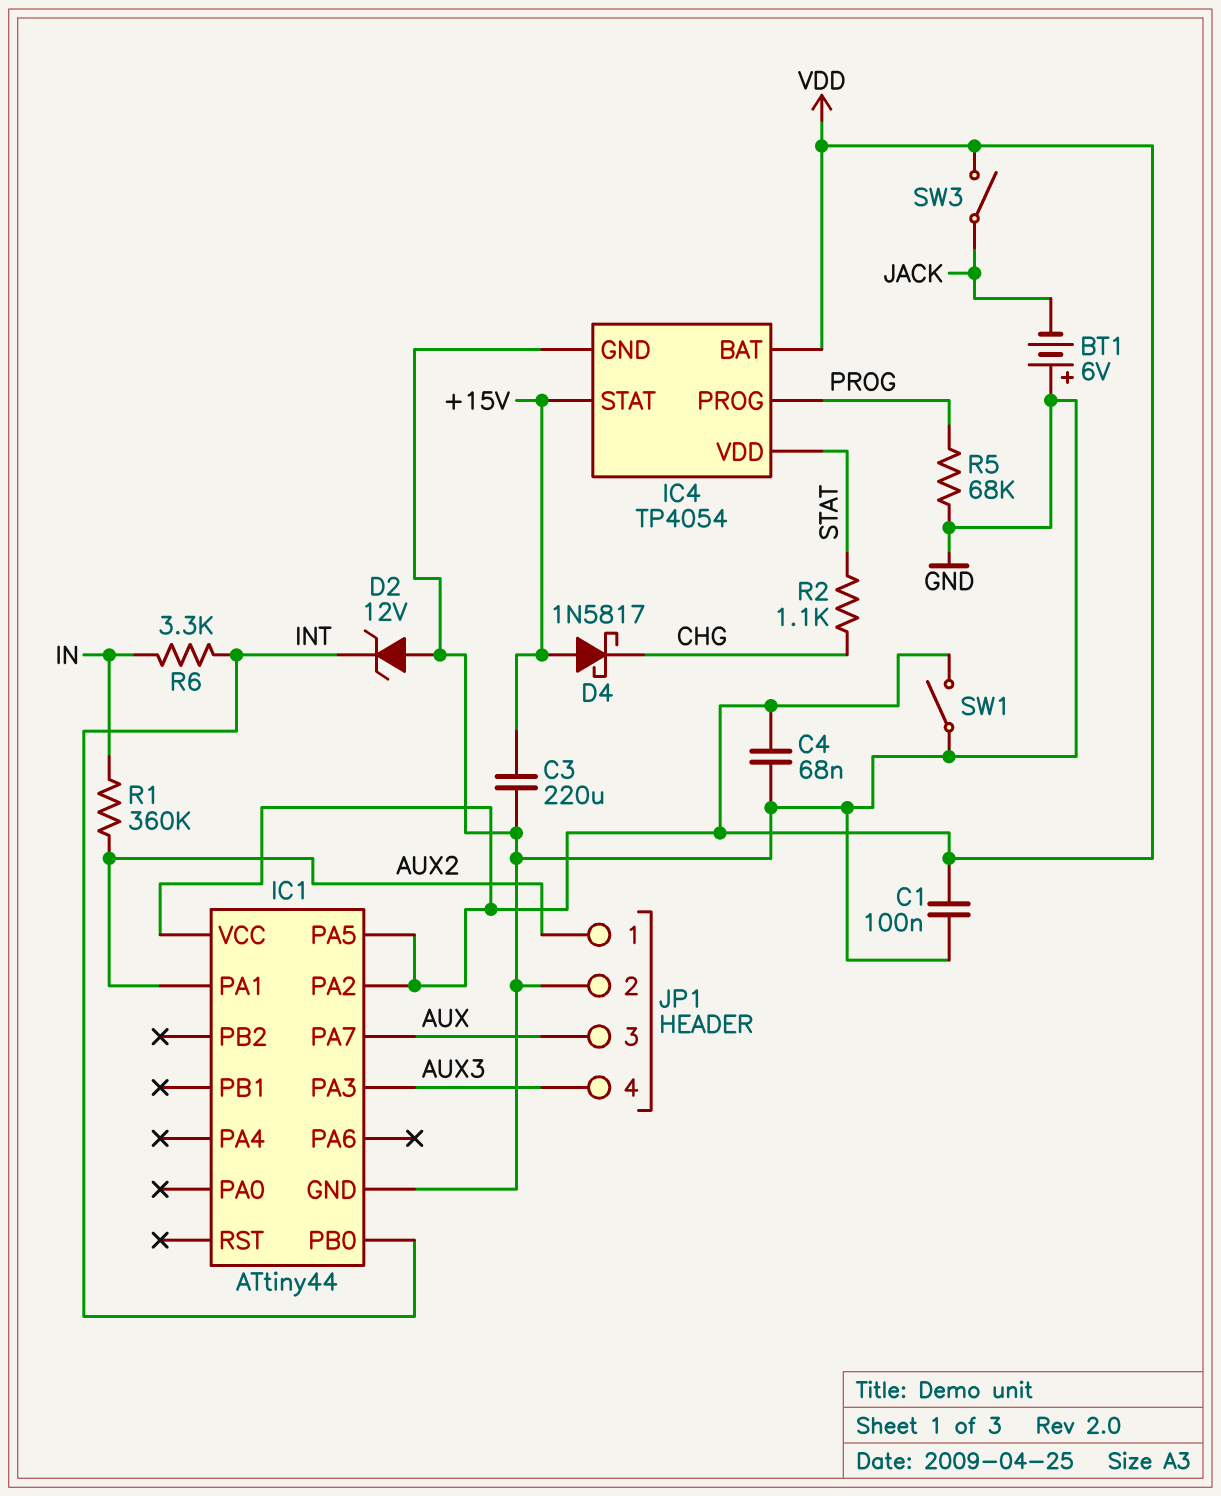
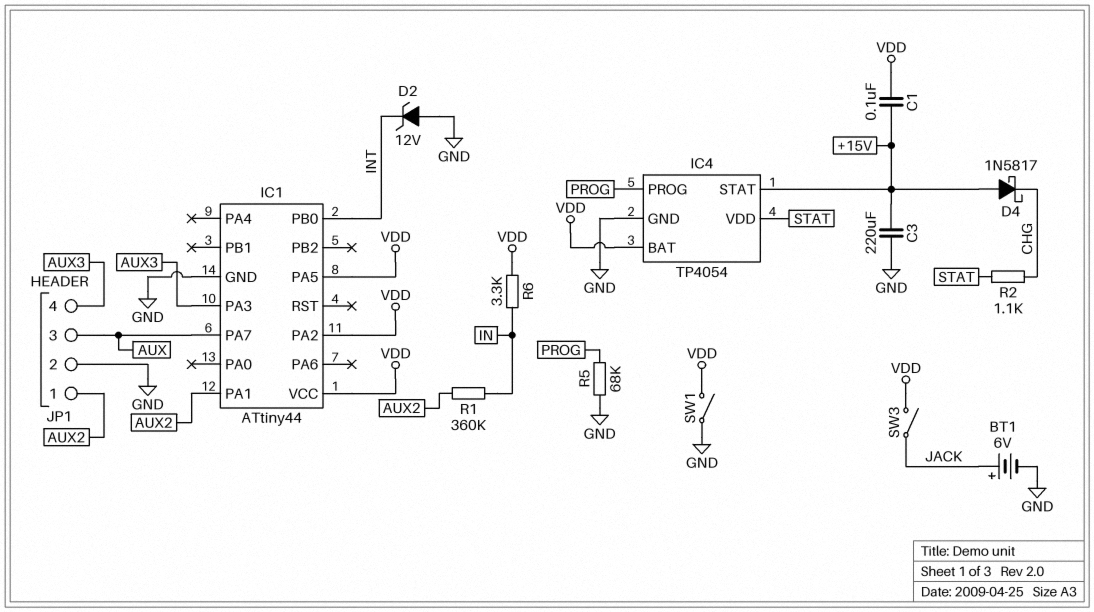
BT1: 6V (plus GND, minus JACK) -> 6V (plus JACK, minus GND)
C1: 100nF (GND, VDD) -> 100nF (+15V, VDD)
C4: 68nF (GND, VDD) -> none
R6: 3.3k (IN, INT) -> 3.3k (IN, VDD)

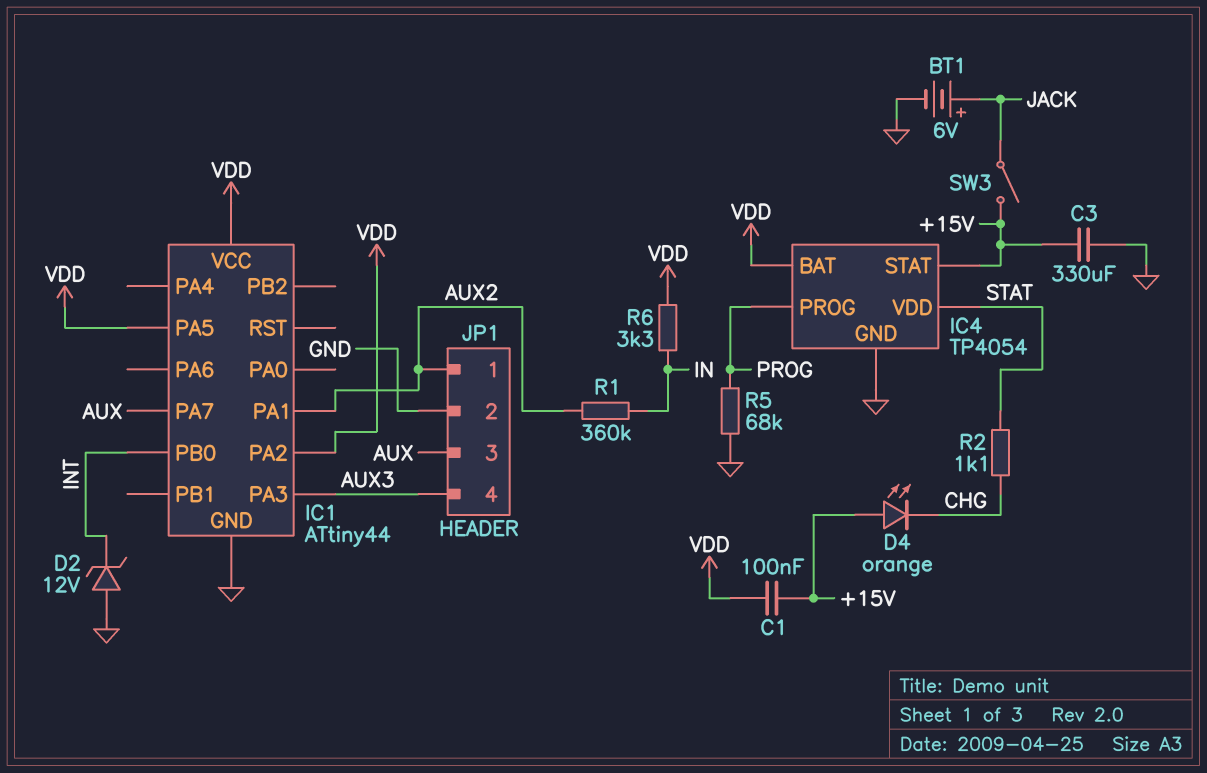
C3: 220uF (+15V, GND) -> 330uF (+15V, GND)
D4: schottky 1N5817 (A +15V, K CHG) -> LED orange (A +15V, K CHG)
SW1: switch (GND, VDD) -> none
SW3: switch (JACK, VDD) -> switch (+15V, JACK)

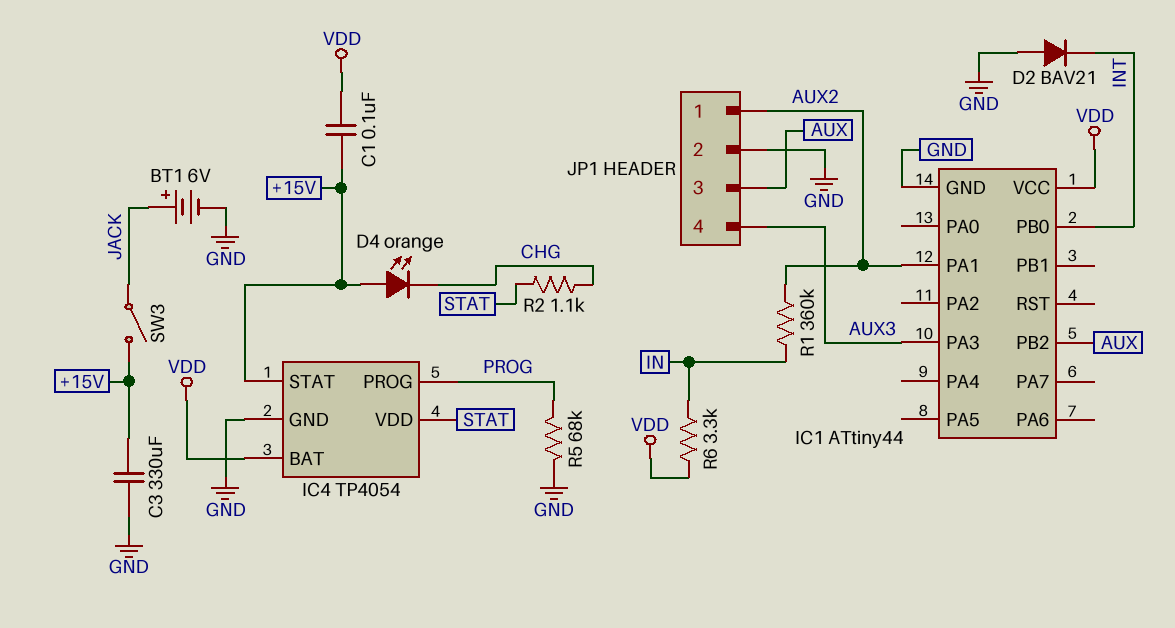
D2: zener 12V (A GND, K INT) -> diode BAV21 (A GND, K INT)
IC1 pin PA2: VDD -> none
IC1 pin PA5: VDD -> none
IC1 pin PA7: AUX -> none
IC1 pin PB2: none -> AUX

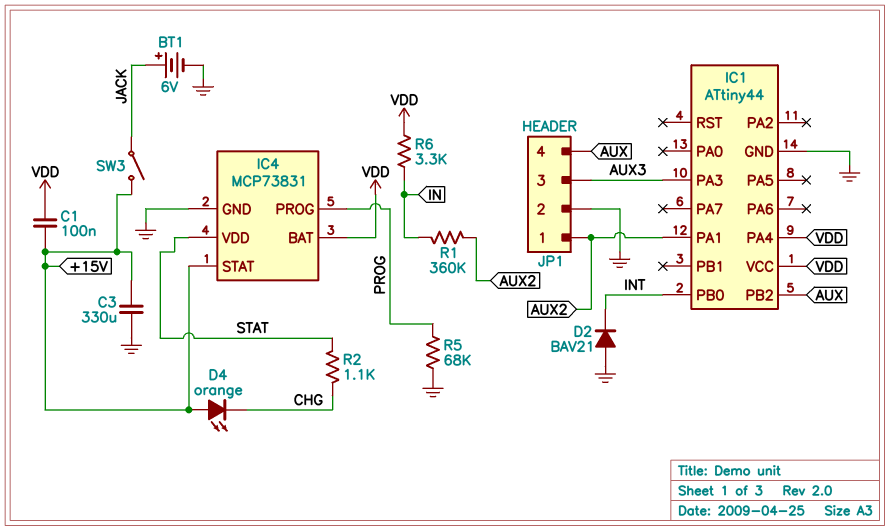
IC1 pin PA4: none -> VDD
IC4: TP4054 -> MCP73831
JP1 pin 3: AUX -> AUX3
JP1 pin 4: AUX3 -> AUX

